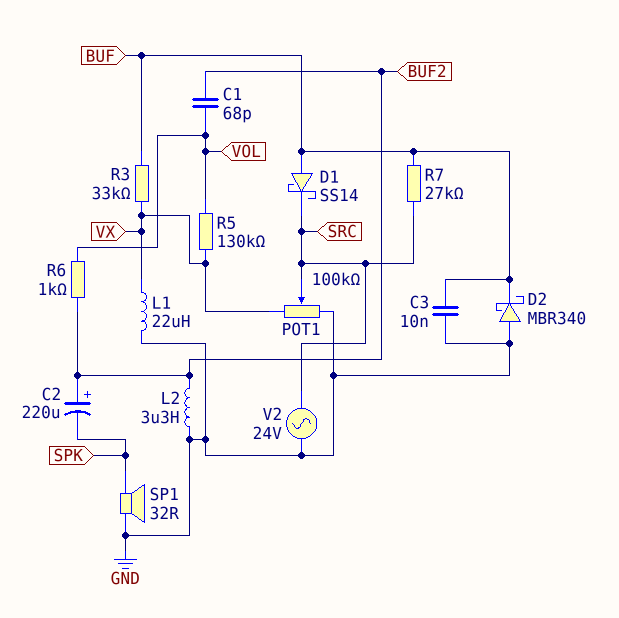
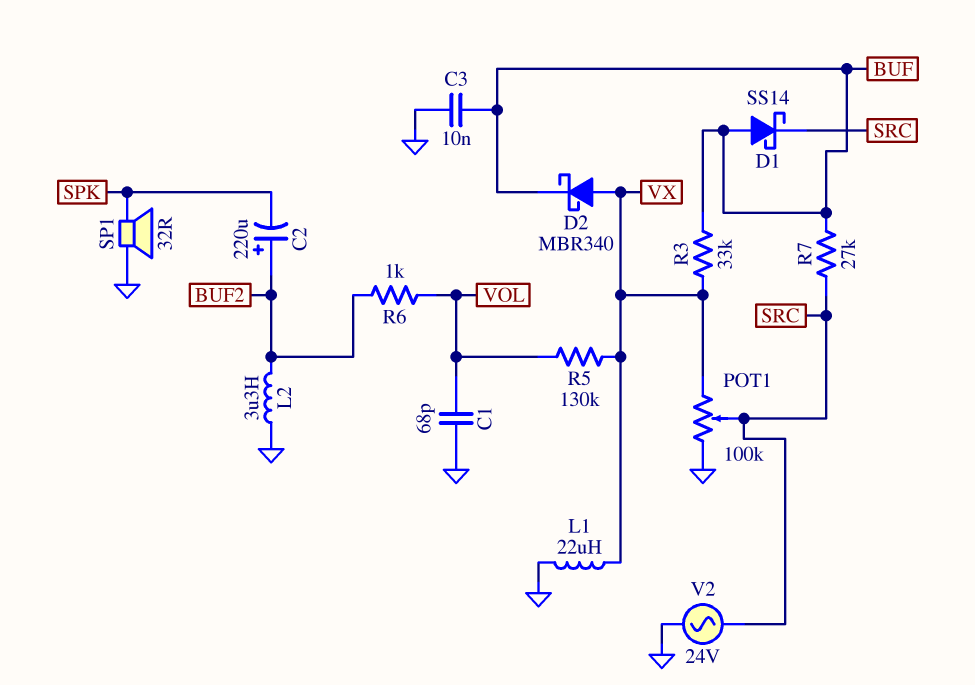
C1: 68pF (BUF2, VOL) -> 68pF (GND, VOL)
D2: schottky MBR340 (A GND, K BUF) -> schottky MBR340 (A VX, K BUF)

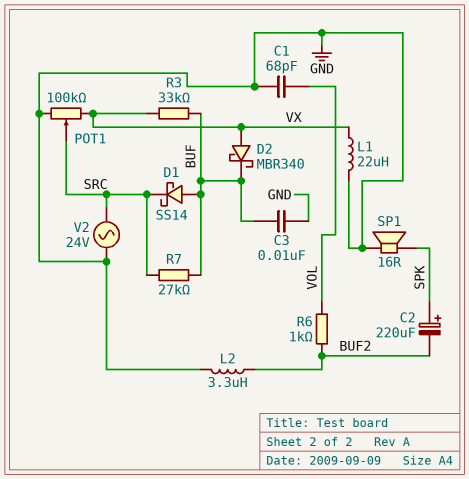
C2: 220uF (plus BUF2, minus SPK) -> 220uF (plus SPK, minus BUF2)
R5: 130k (VOL, VX) -> none
SP1: speaker 32R (GND, SPK) -> speaker 16R (GND, SPK)

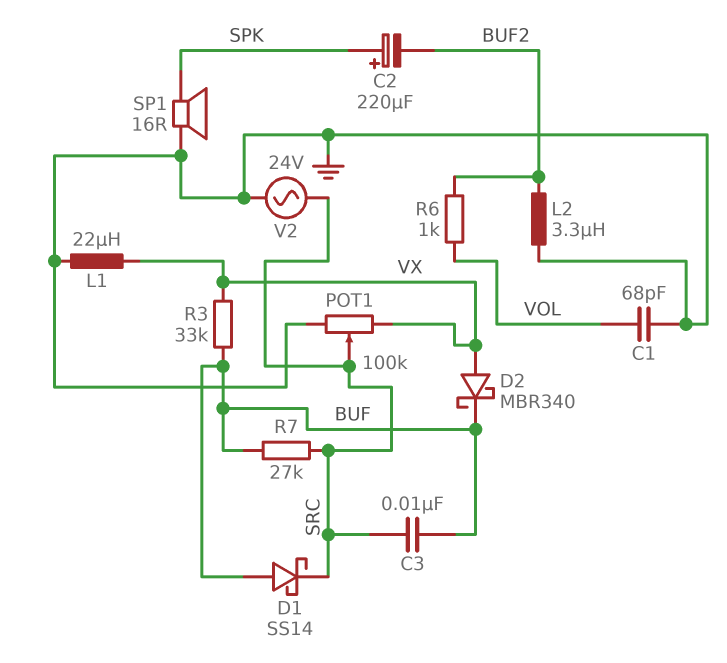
C3: 10nF (BUF, GND) -> 10nF (BUF, SRC)

